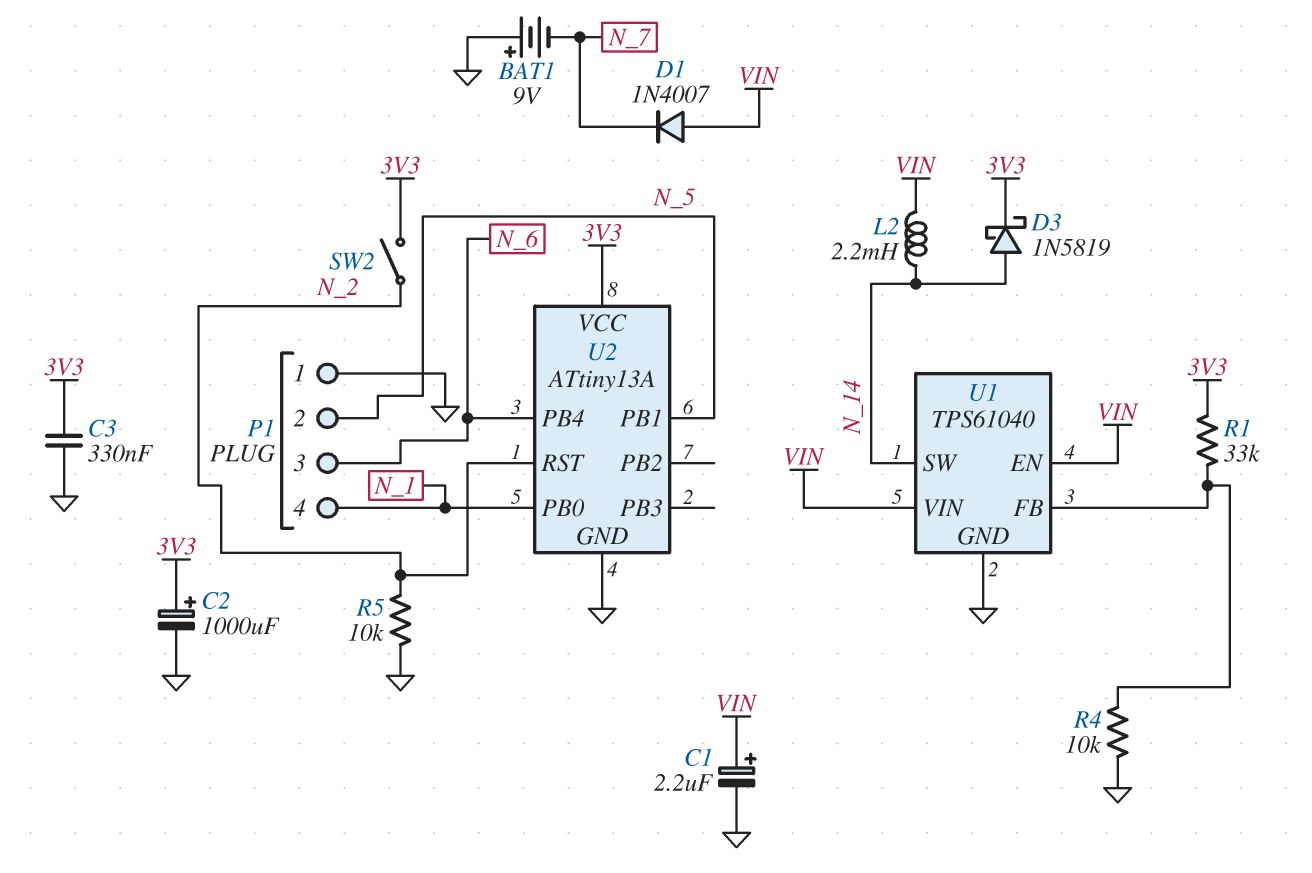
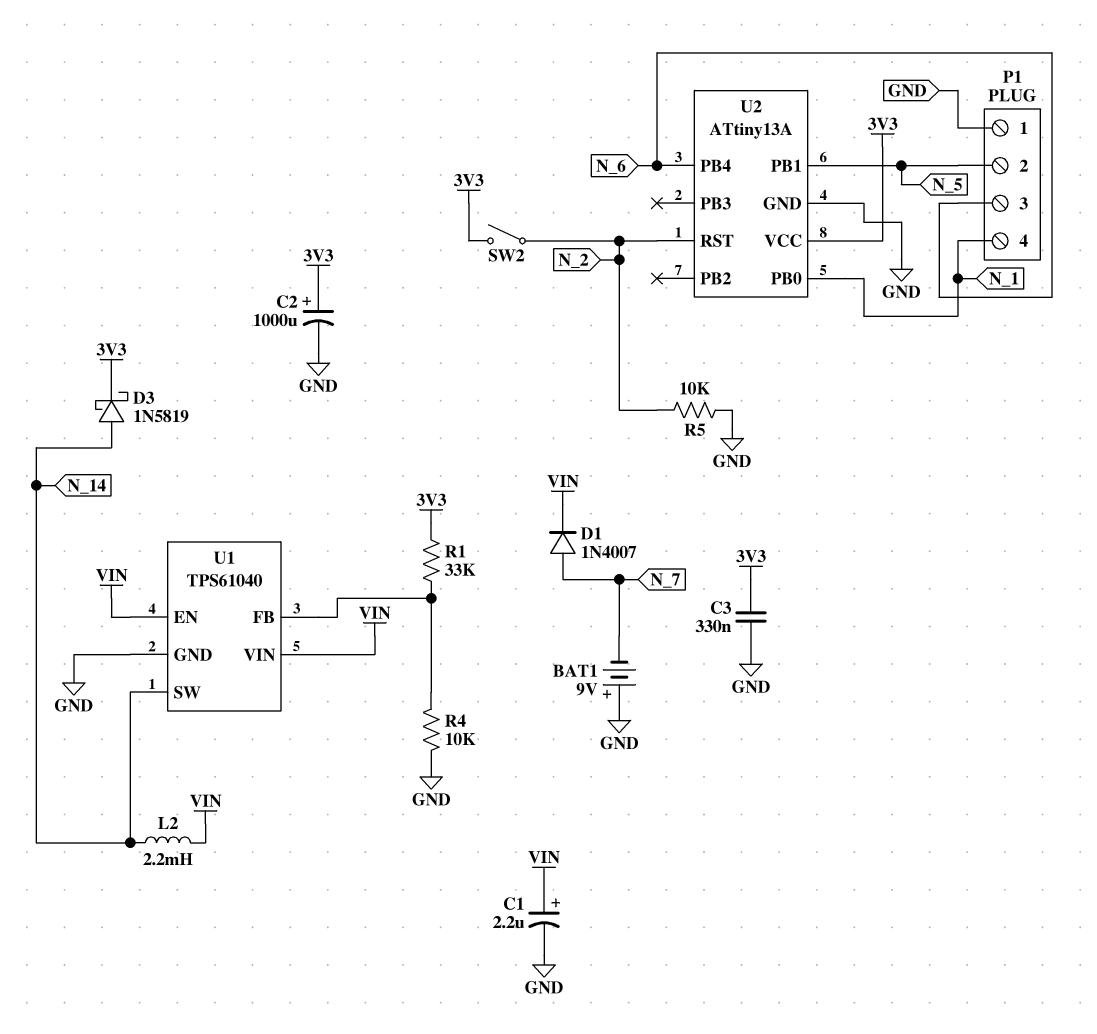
D1: diode 1N4007 (A VIN, K N_7) -> diode 1N4007 (A N_7, K VIN)

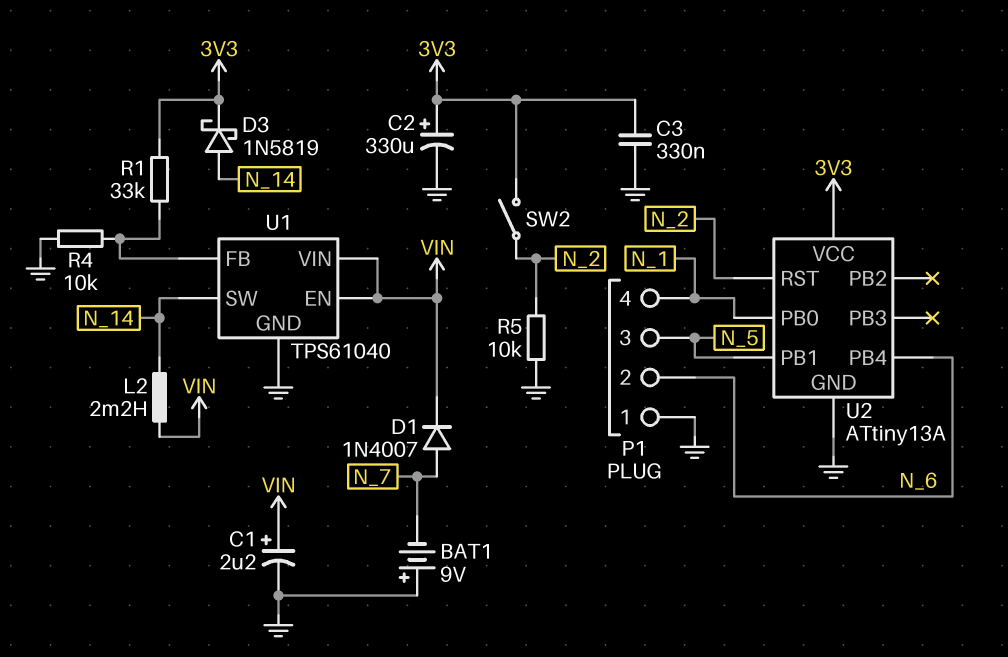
C2: 1000uF (plus 3V3, minus GND) -> 330uF (plus 3V3, minus GND)
P1 pin 2: N_5 -> N_6
P1 pin 3: N_6 -> N_5

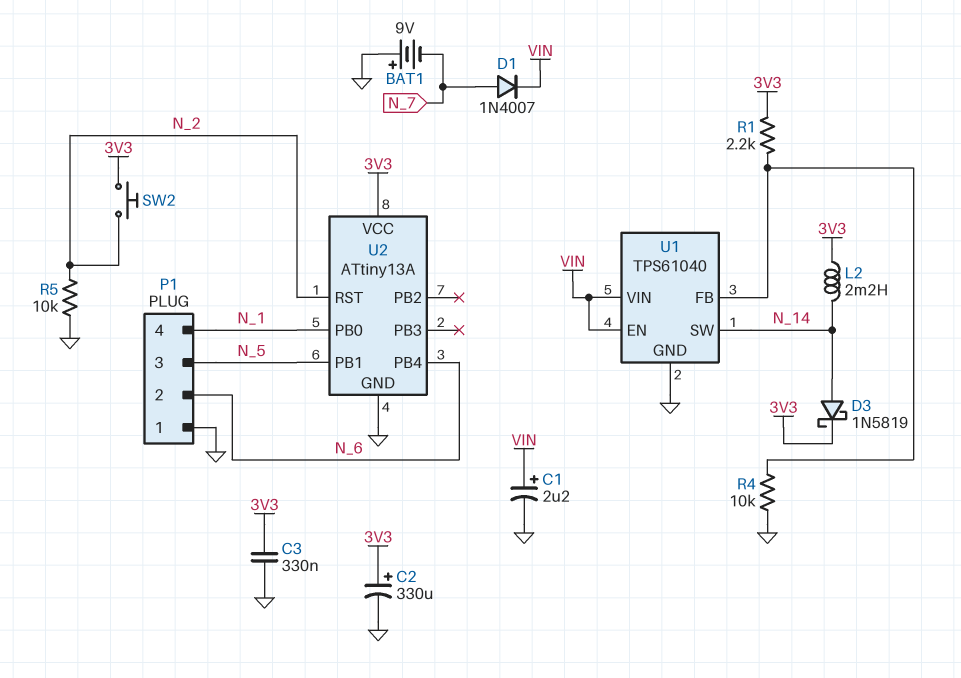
L2: 2.2mH (N_14, VIN) -> 2.2mH (3V3, N_14)
R1: 33k (3V3, U1/FB) -> 2.2k (3V3, U1/FB)
SW2: switch (3V3, N_2) -> button (3V3, N_2)

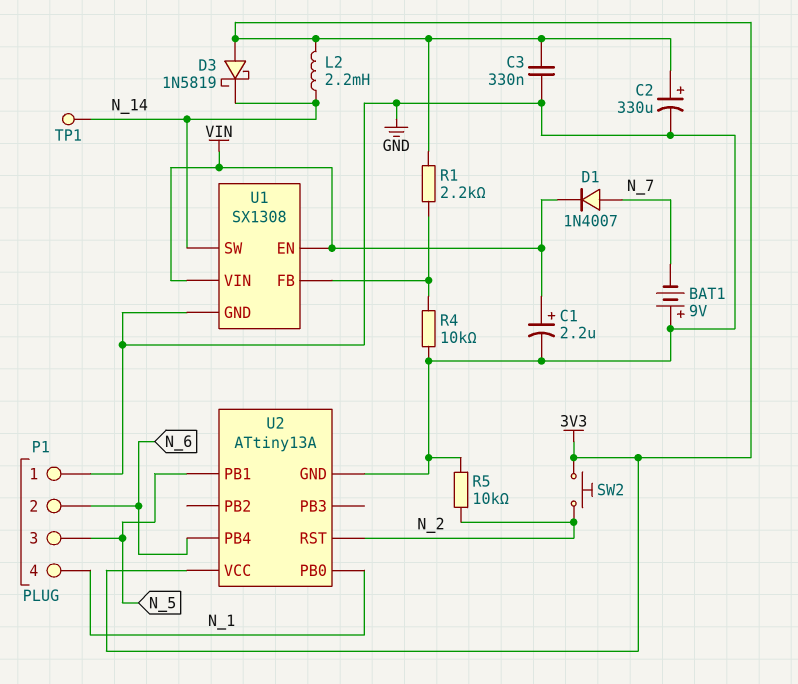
D3: schottky 1N5819 (A N_14, K 3V3) -> schottky 1N5819 (A 3V3, K N_14)
TP1: none -> test point (N_14)
U1: TPS61040 -> SX1308

